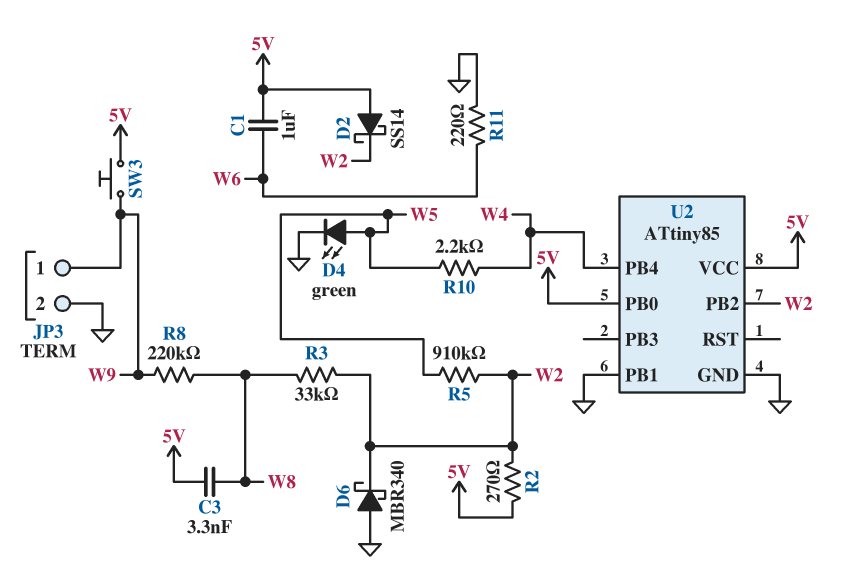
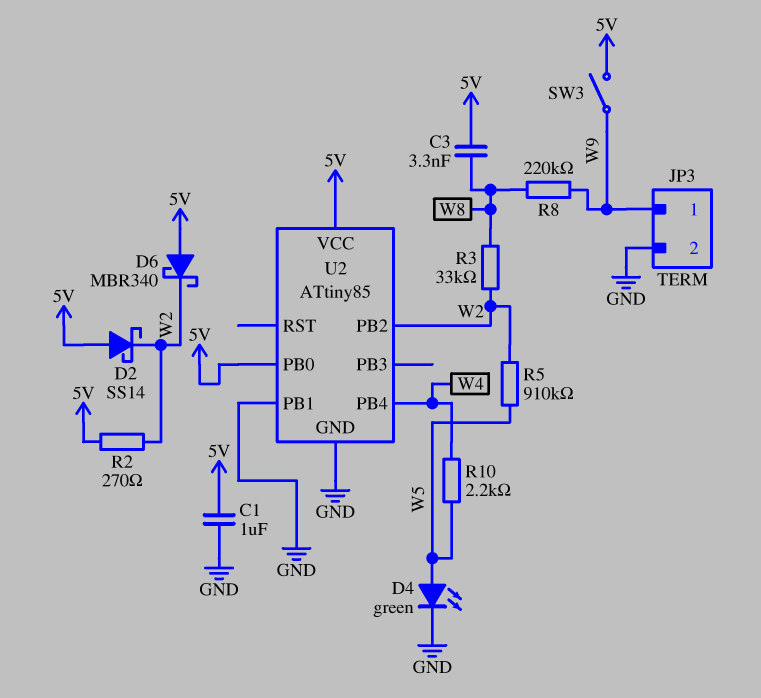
C1: 1uF (5V, W6) -> 1uF (5V, GND)
D6: schottky MBR340 (A GND, K W2) -> schottky MBR340 (A 5V, K W2)
R11: 220 (GND, W6) -> none
SW3: button (5V, W9) -> switch (5V, W9)

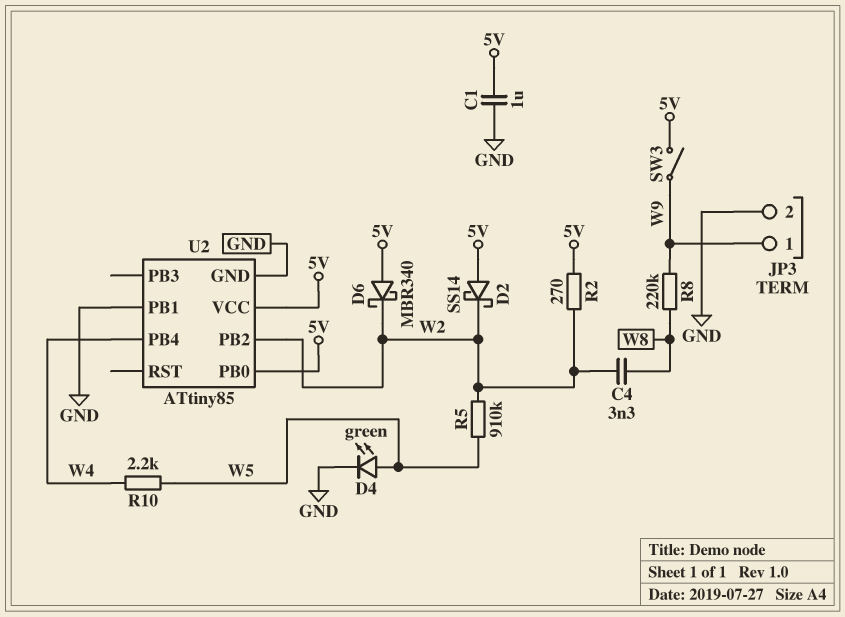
C3: 3.3nF (5V, W8) -> none
C4: none -> 3.3nF (W2, W8)
R3: 33k (W2, W8) -> none

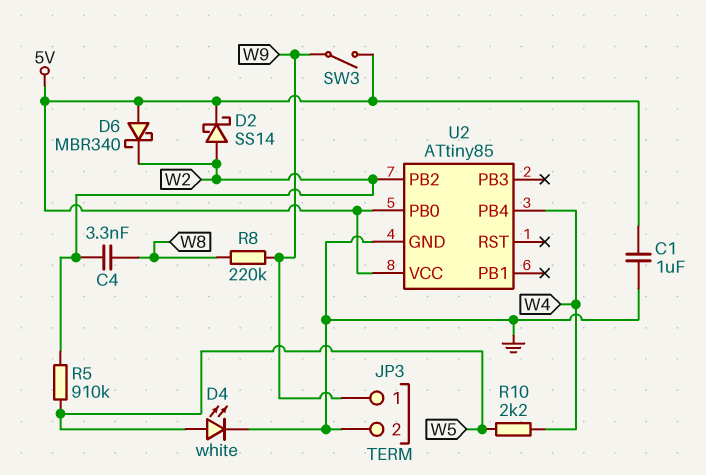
D2: schottky SS14 (A 5V, K W2) -> schottky SS14 (A W2, K 5V)
D4: LED green (A W5, K GND) -> LED white (A W5, K GND)
R2: 270 (5V, W2) -> none
U2 pin PB1: GND -> none

